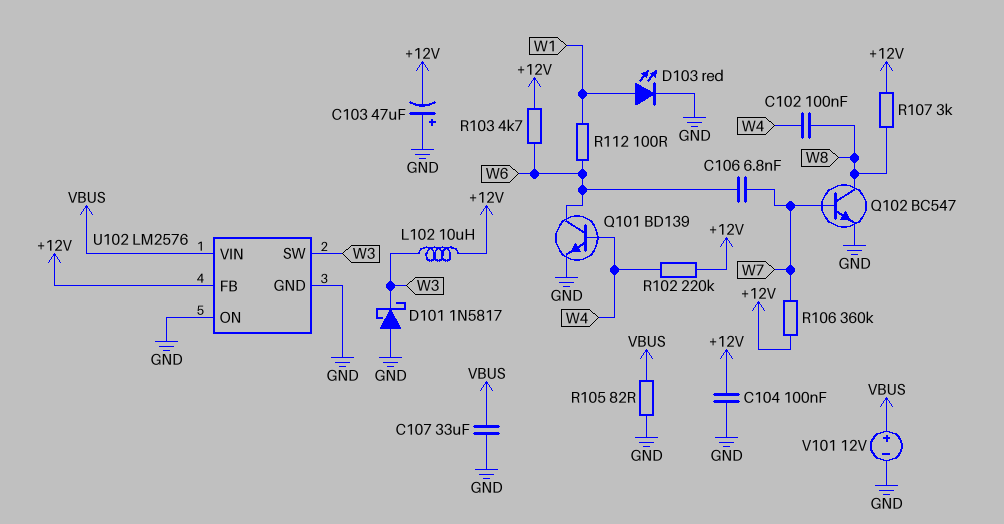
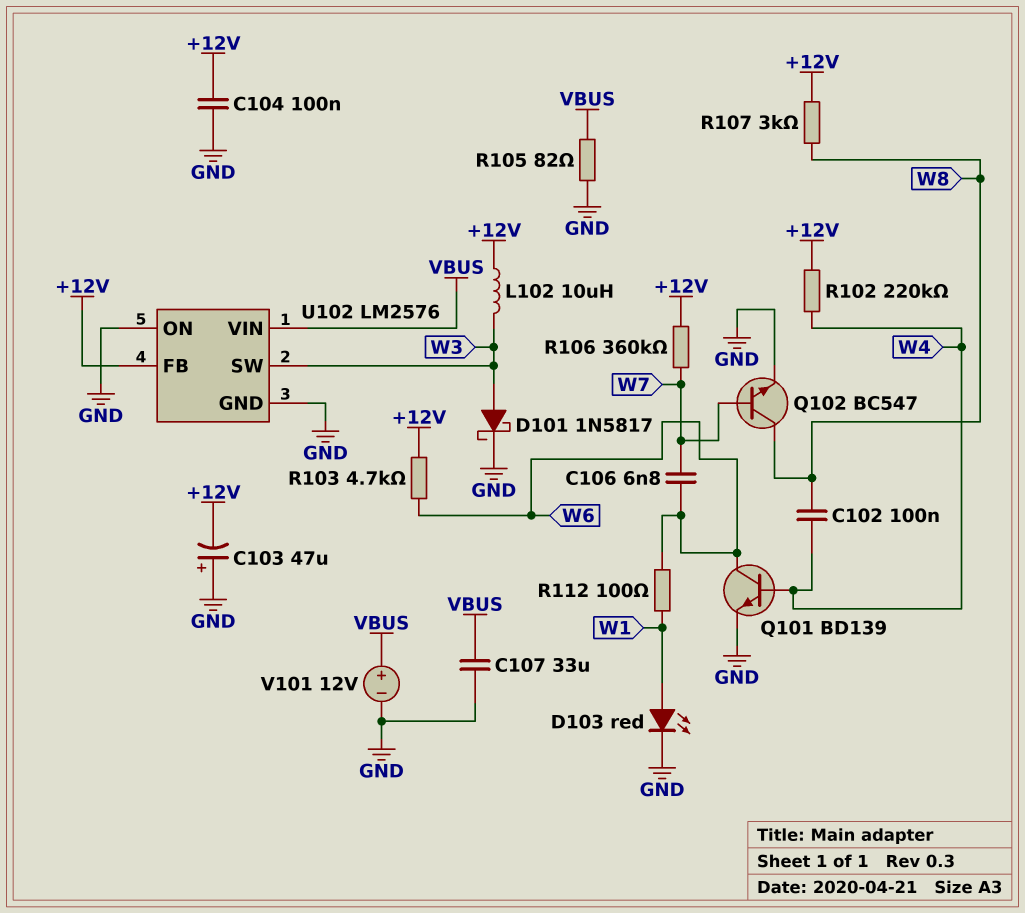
D101: schottky 1N5817 (A GND, K W3) -> schottky 1N5817 (A W3, K GND)

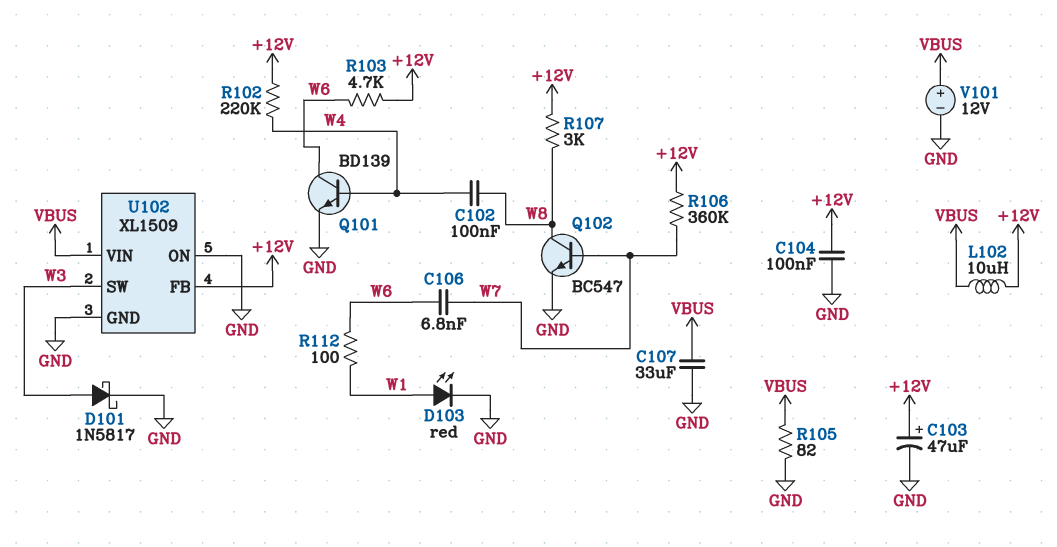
C103: 47uF (plus GND, minus +12V) -> 47uF (plus +12V, minus GND)
L102: 10uH (+12V, W3) -> 10uH (+12V, VBUS)
U102: LM2576 -> XL1509

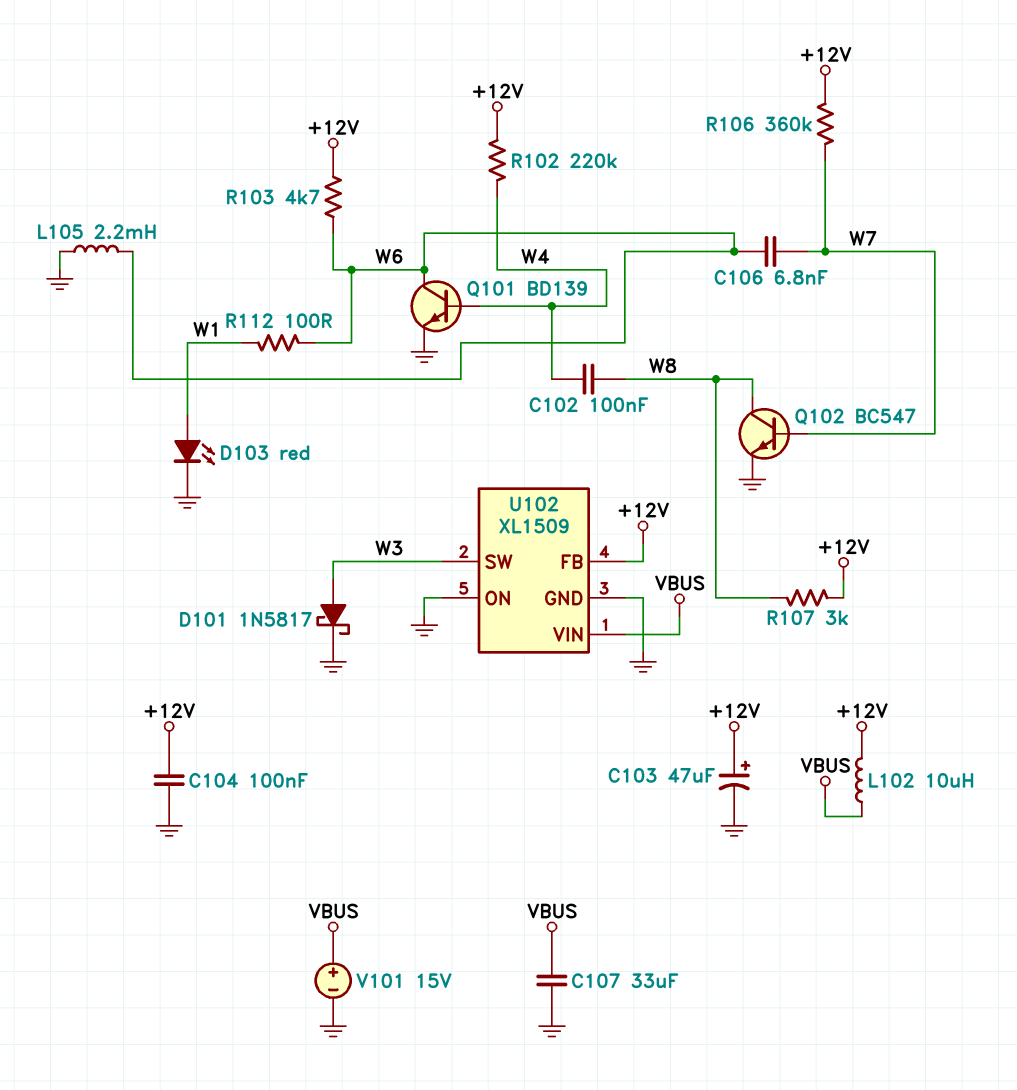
L105: none -> 2.2mH (GND, W6)
R105: 82 (GND, VBUS) -> none
V101: 12V (plus VBUS, minus GND) -> 15V (plus VBUS, minus GND)

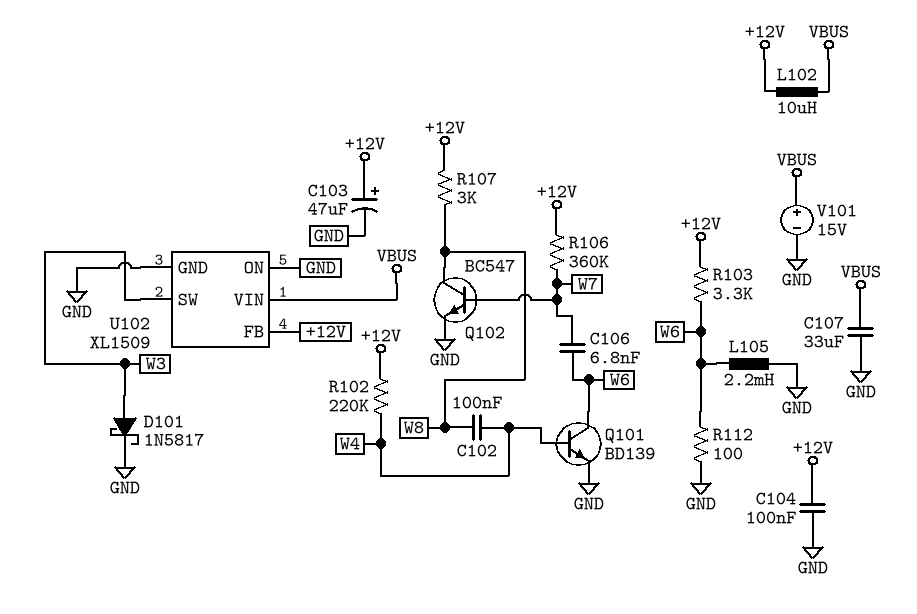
D103: LED red (A W1, K GND) -> none
R103: 4.7k (+12V, W6) -> 3.3k (+12V, W6)
R112: 100 (W1, W6) -> 100 (GND, W6)

